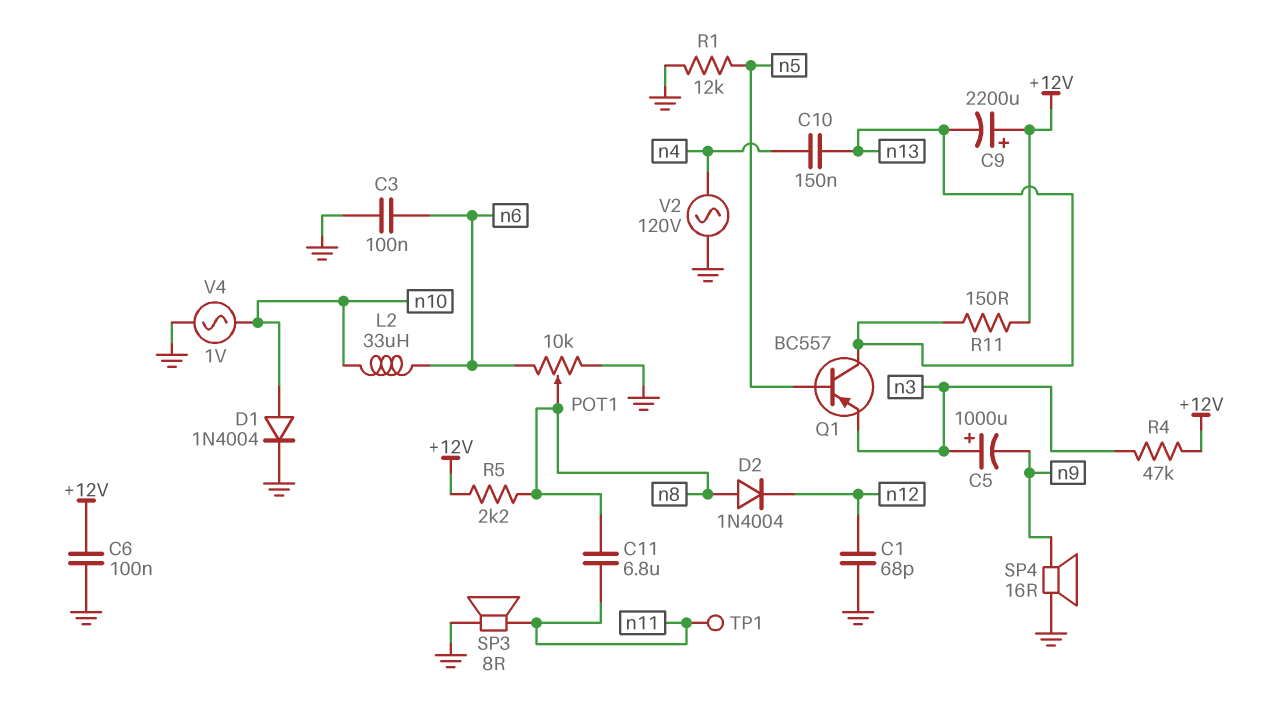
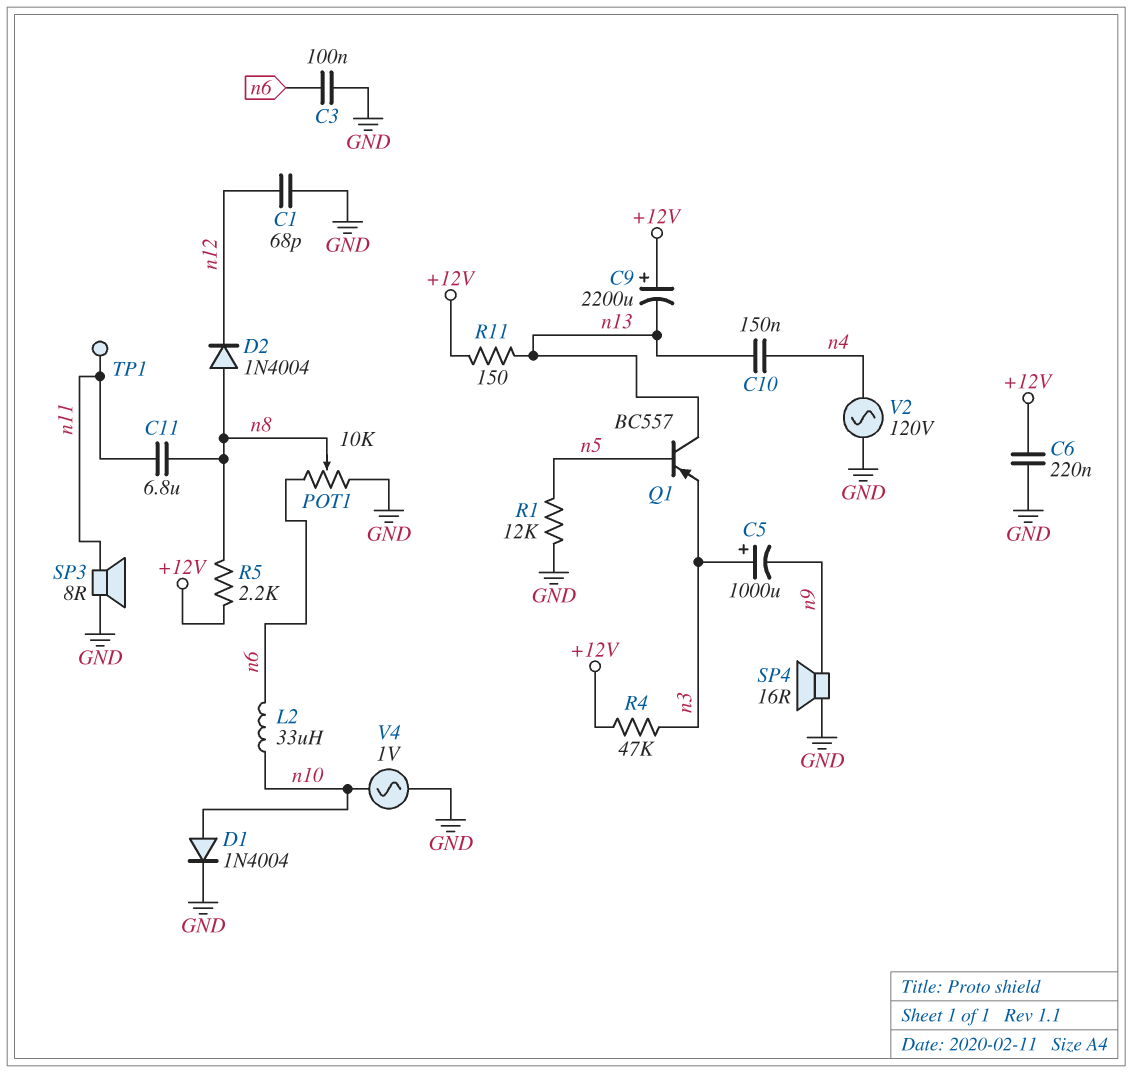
C6: 100nF (+12V, GND) -> 220nF (+12V, GND)

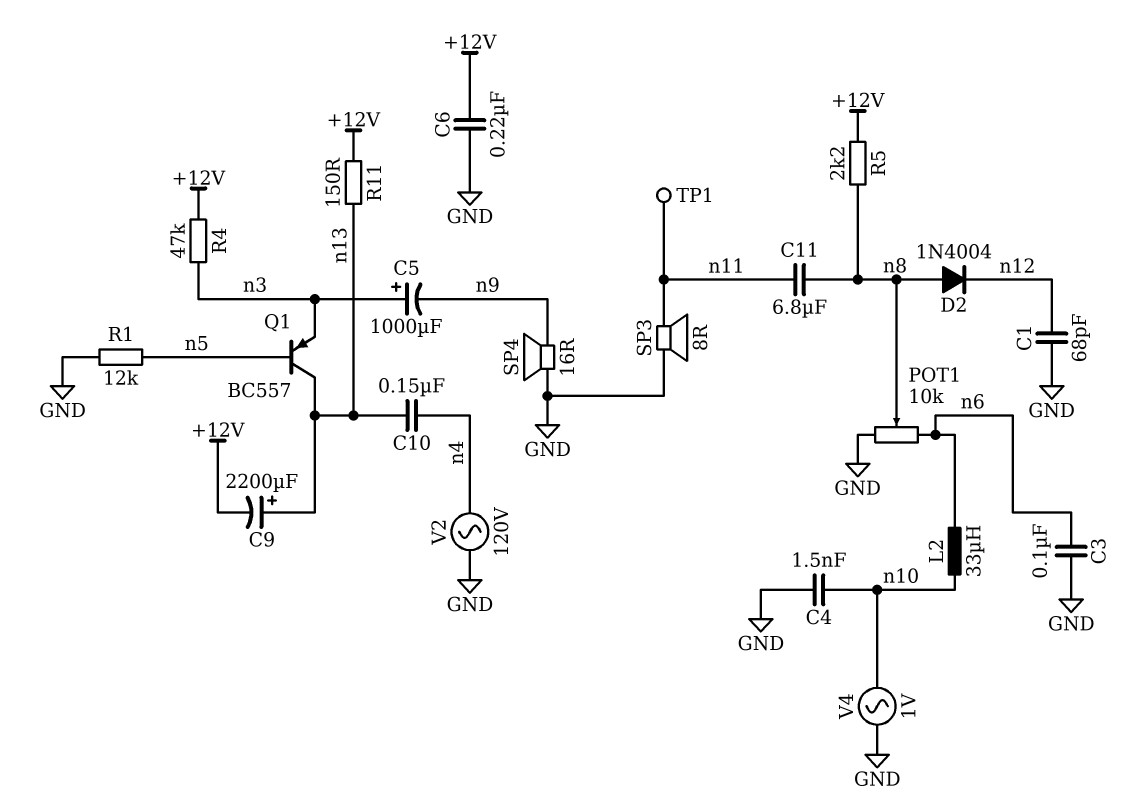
C4: none -> 1.5nF (GND, n10)
C9: 2200uF (plus +12V, minus n13) -> 2200uF (plus n13, minus +12V)
D1: diode 1N4004 (A n10, K GND) -> none

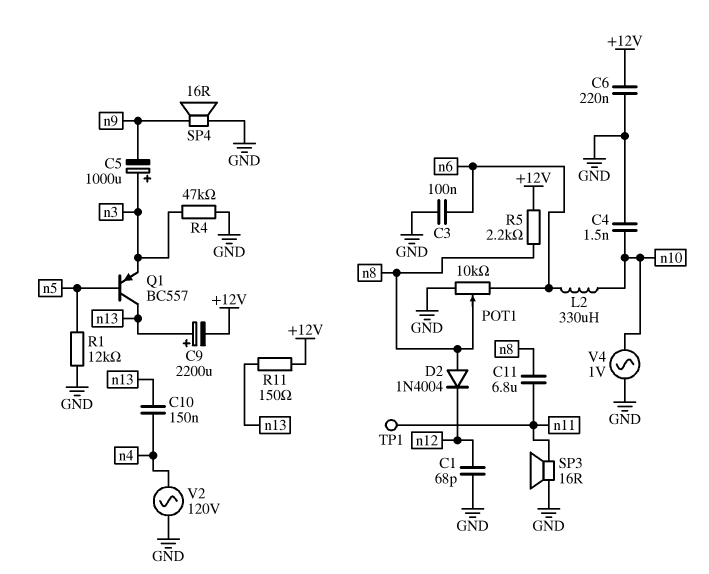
L2: 33uH (n6, n10) -> 330uH (n6, n10)
R4: 47k (+12V, n3) -> 47k (GND, n3)
SP3: speaker 8R (GND, n11) -> speaker 16R (GND, n11)

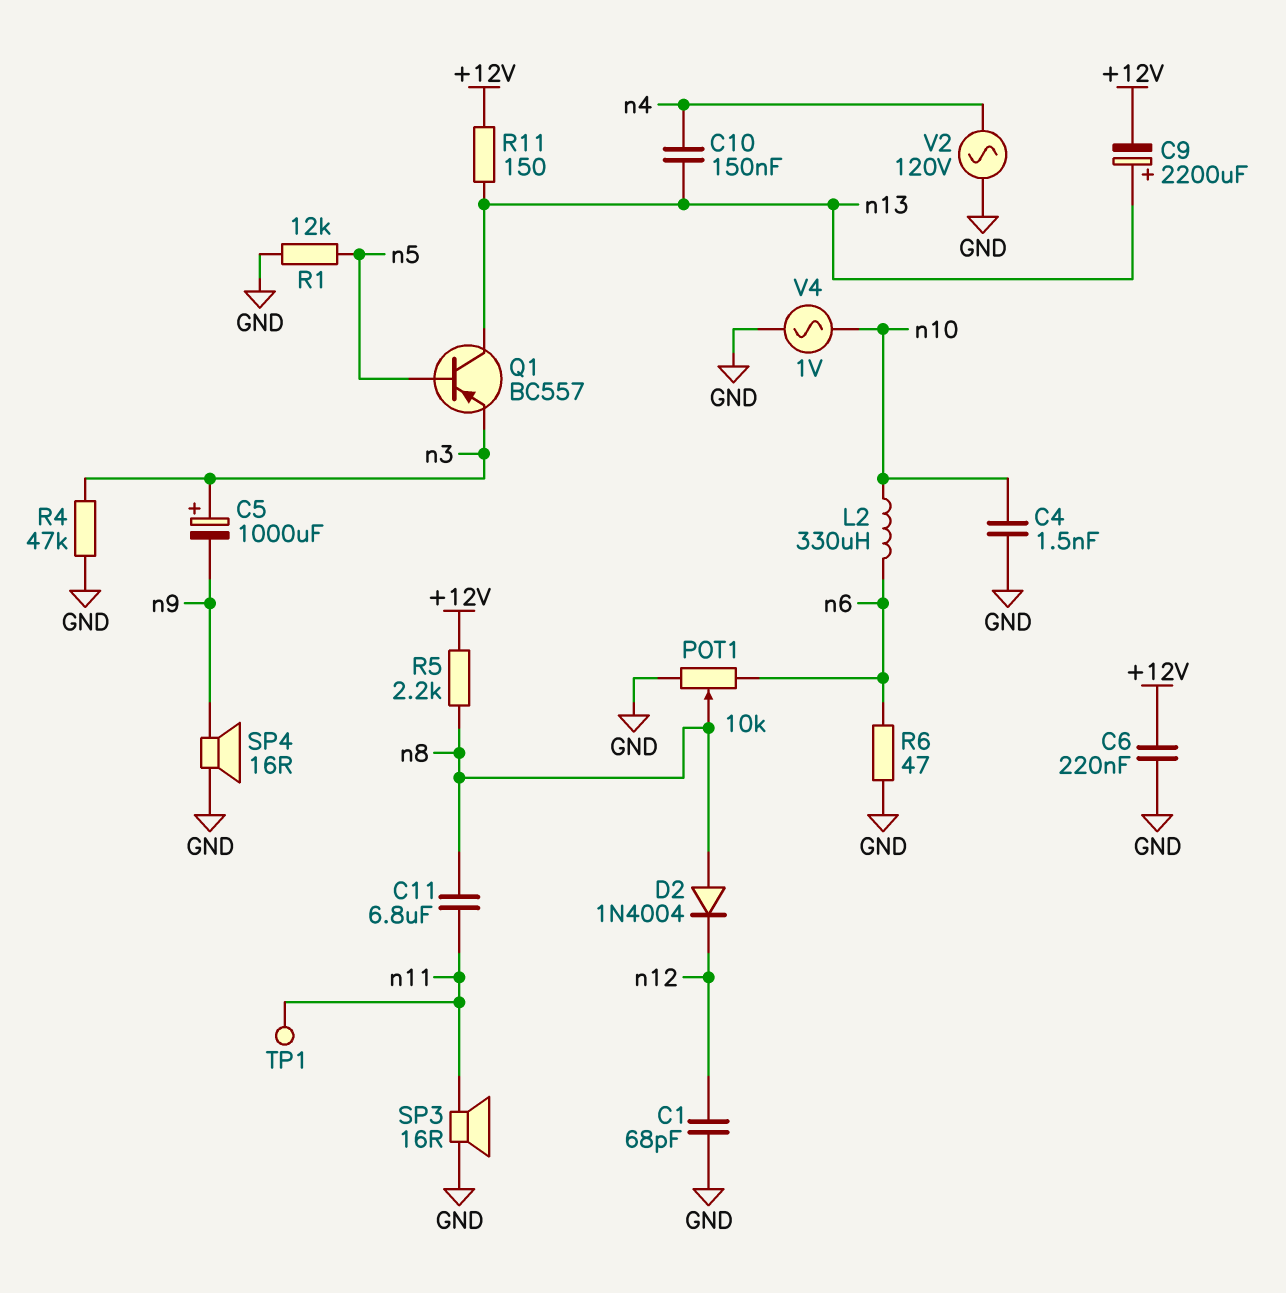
C3: 100nF (GND, n6) -> none
R6: none -> 47 (GND, n6)

